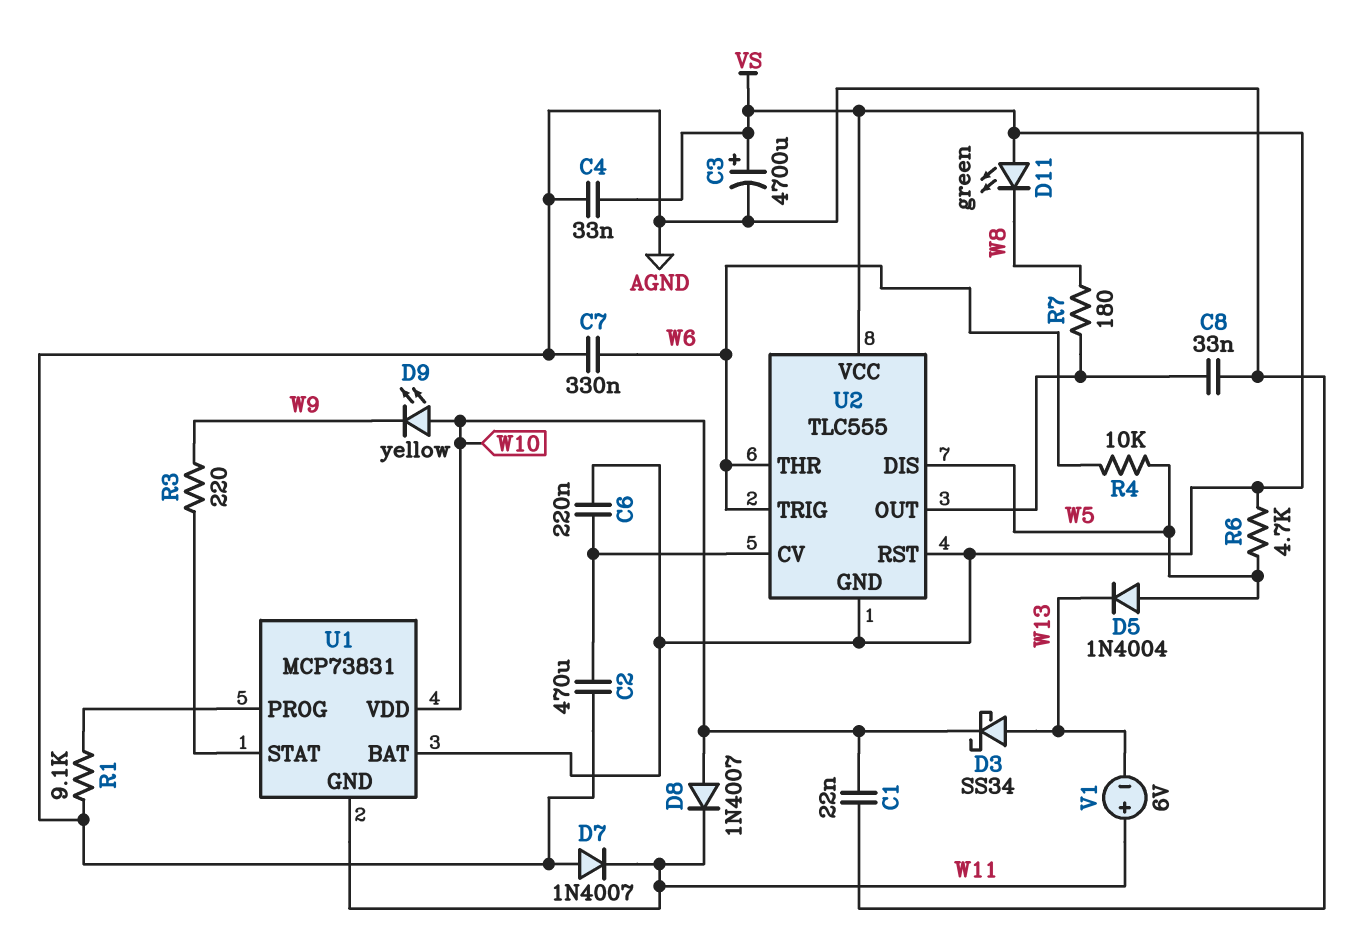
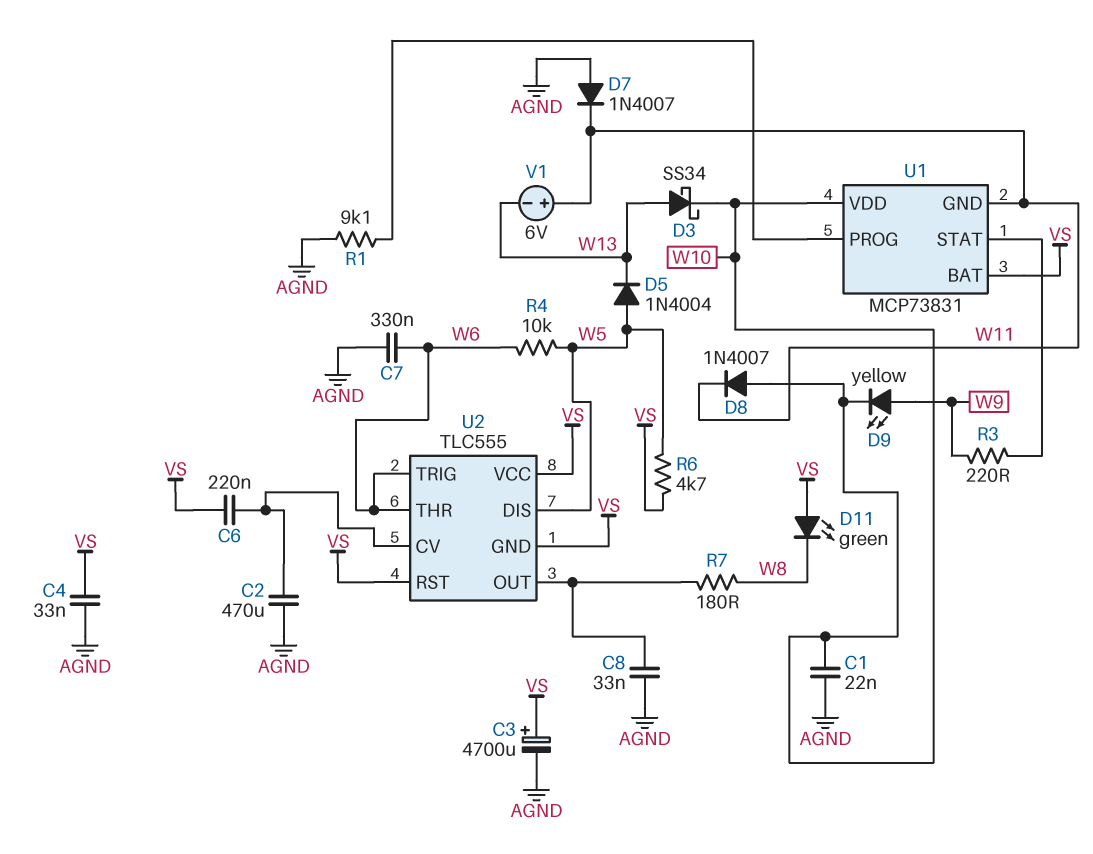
D9: LED yellow (A W10, K W9) -> LED yellow (A W9, K W10)

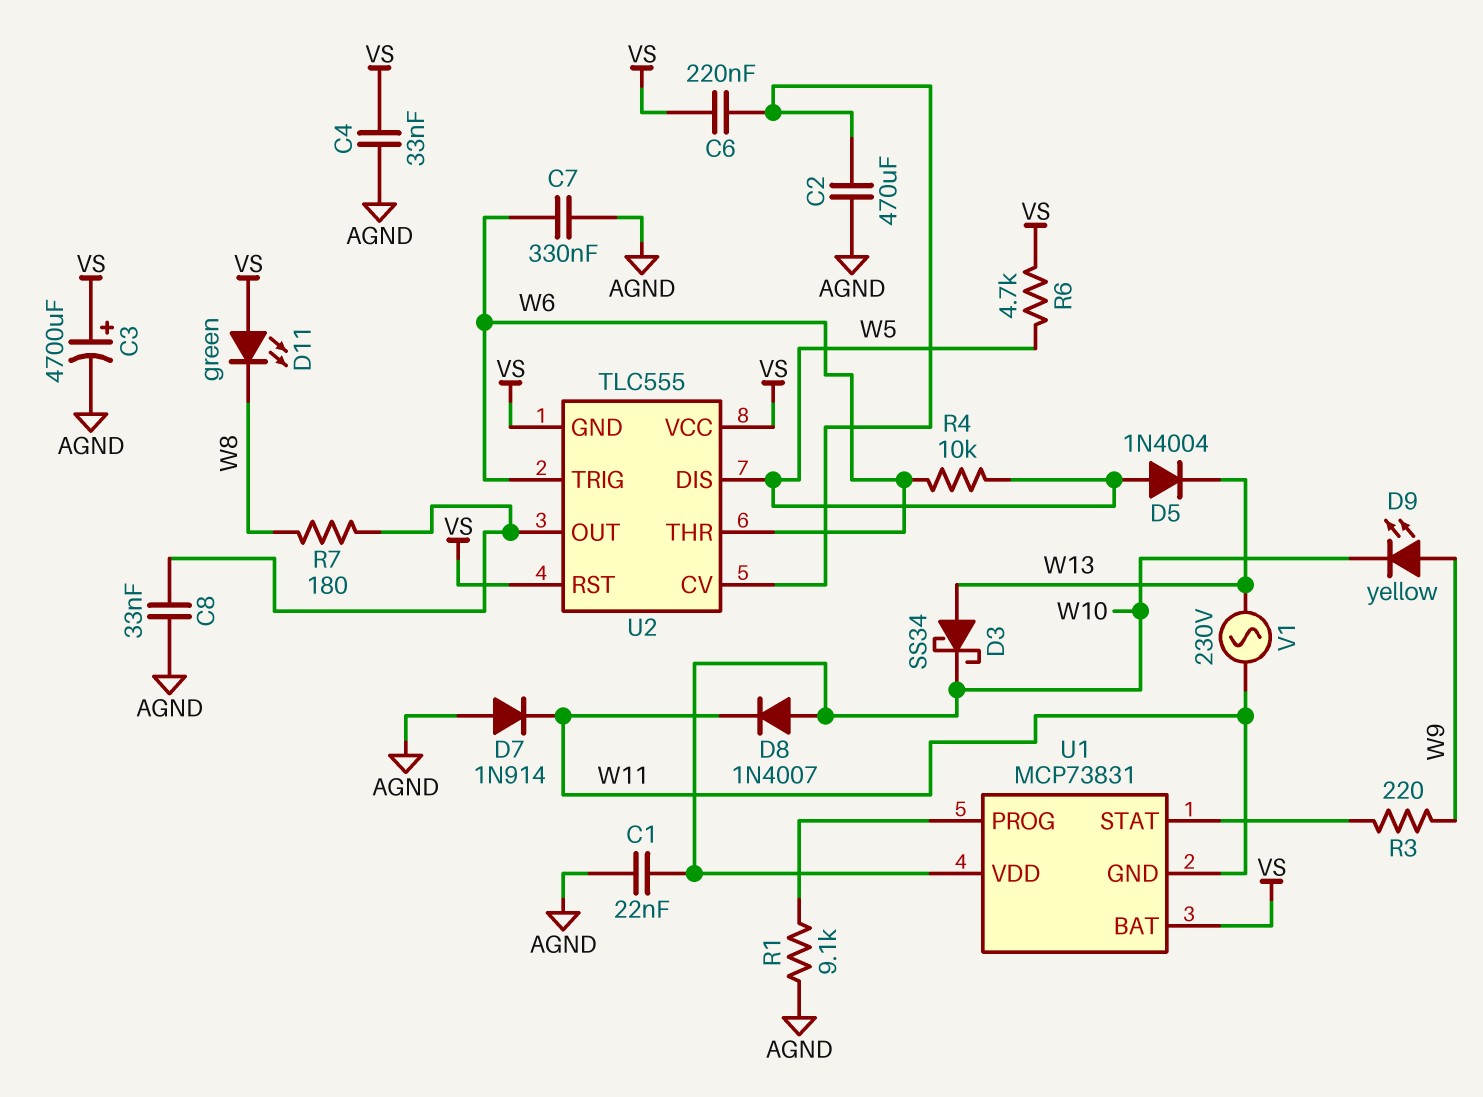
D7: diode 1N4007 (A AGND, K W11) -> diode 1N914 (A AGND, K W11)
V1: 6V (plus W11, minus W13) -> AC 230V (W11, W13)

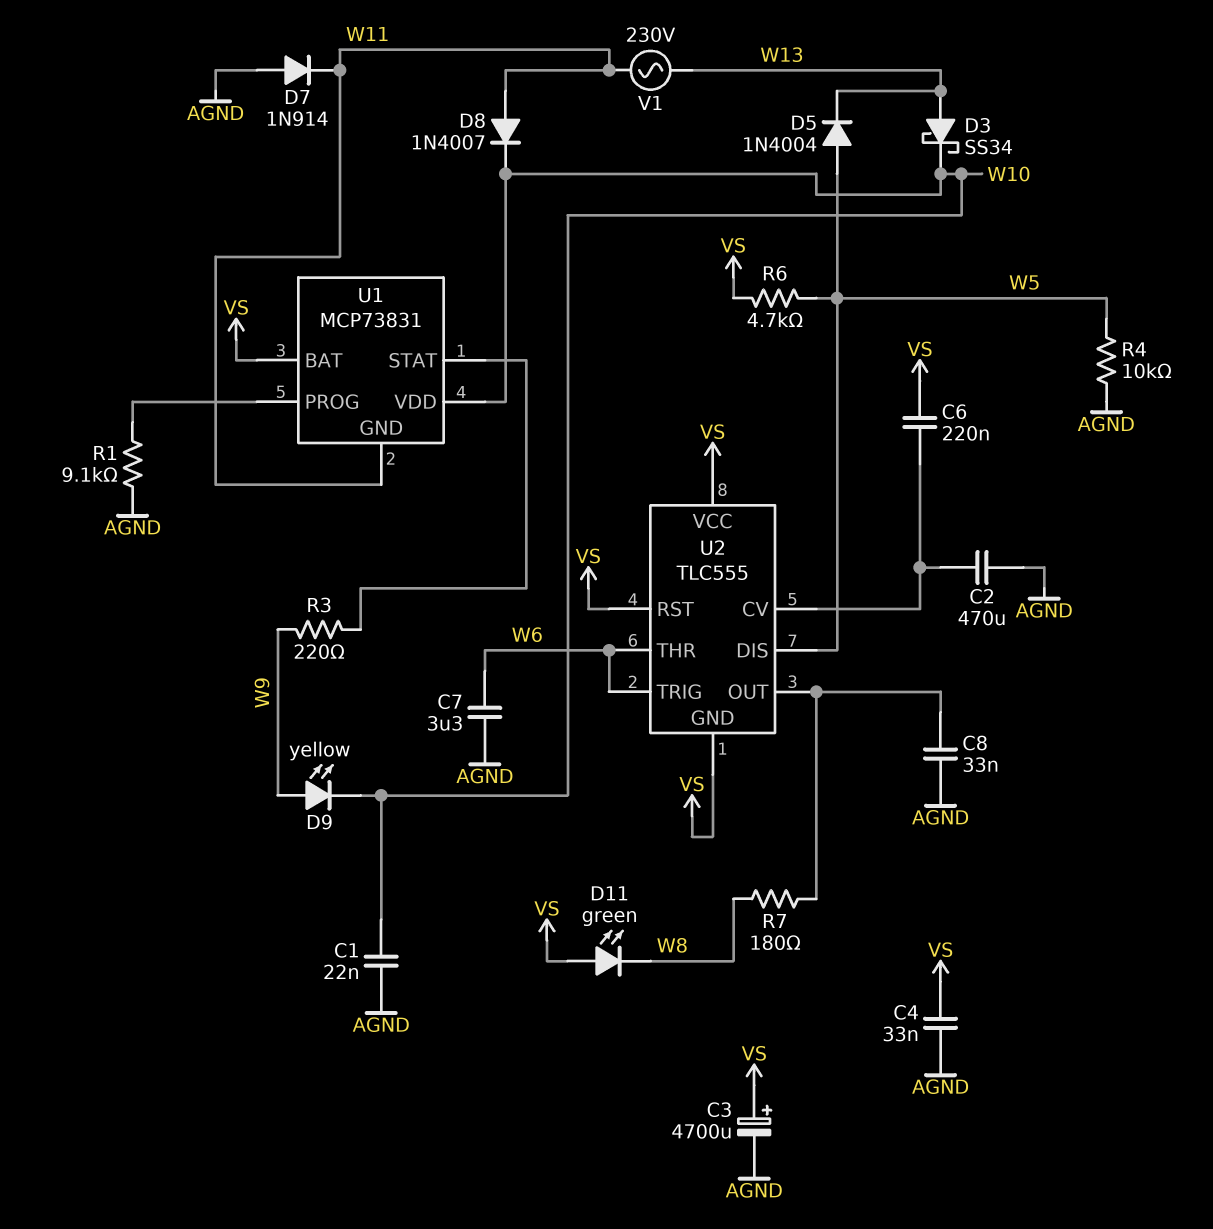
C7: 330nF (AGND, W6) -> 3.3uF (AGND, W6)
D8: diode 1N4007 (A W10, K W11) -> diode 1N4007 (A W11, K W10)
R4: 10k (W5, W6) -> 10k (AGND, W5)

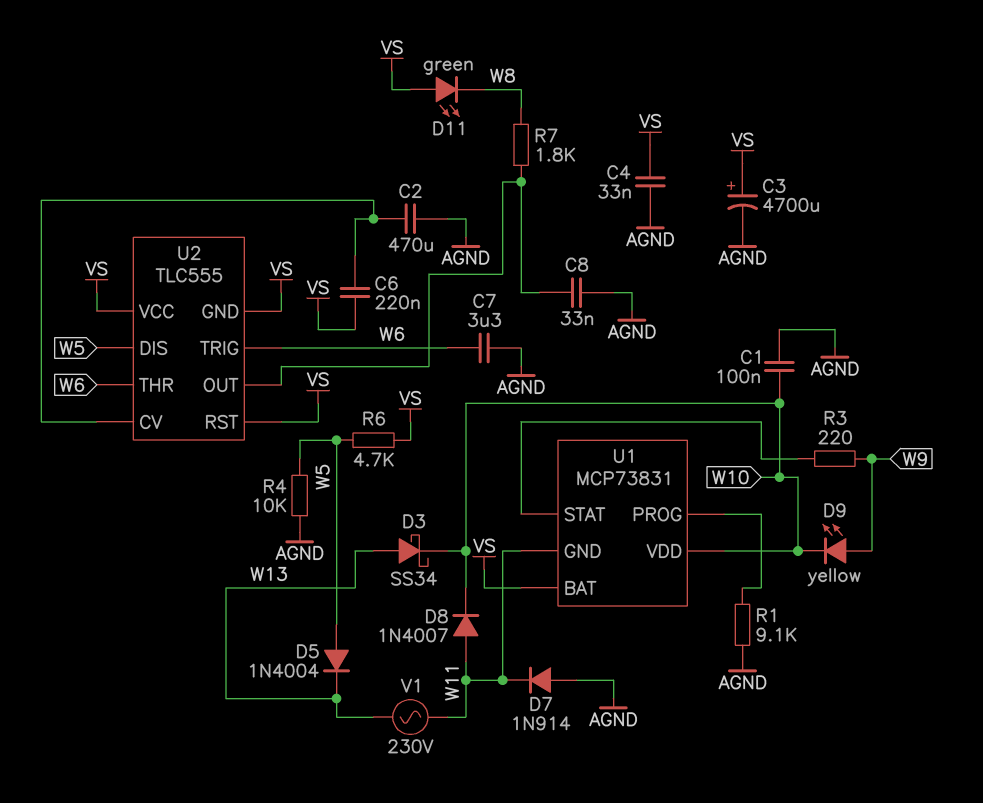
C1: 22nF (AGND, W10) -> 100nF (AGND, W10)
R7: 180 (U2/OUT, W8) -> 1.8k (U2/OUT, W8)

